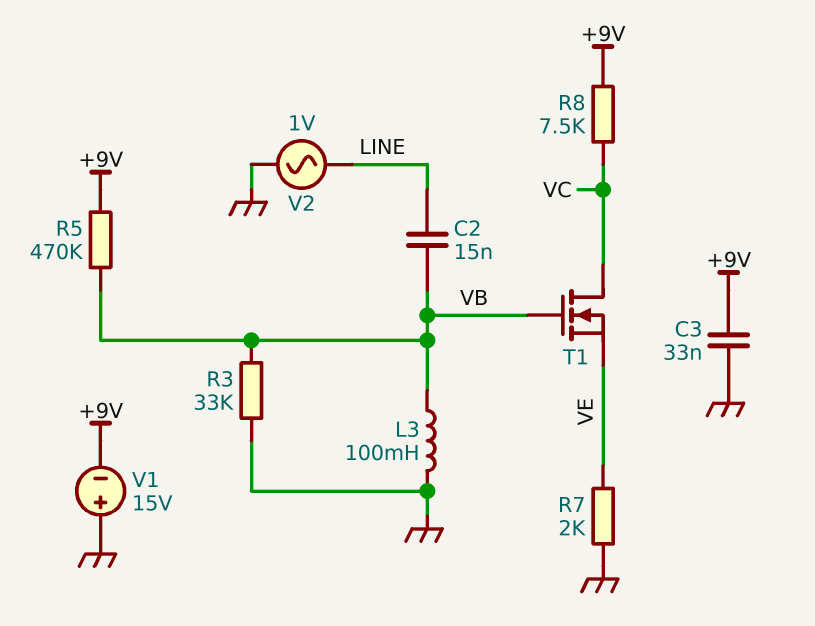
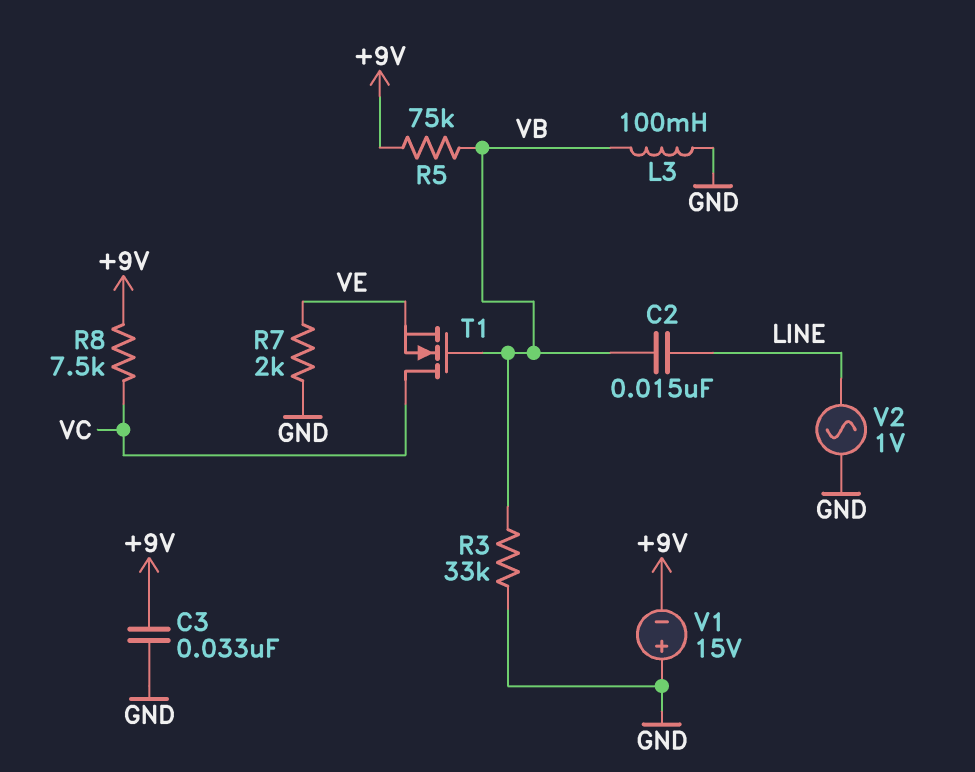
R5: 470k (+9V, VB) -> 75k (+9V, VB)

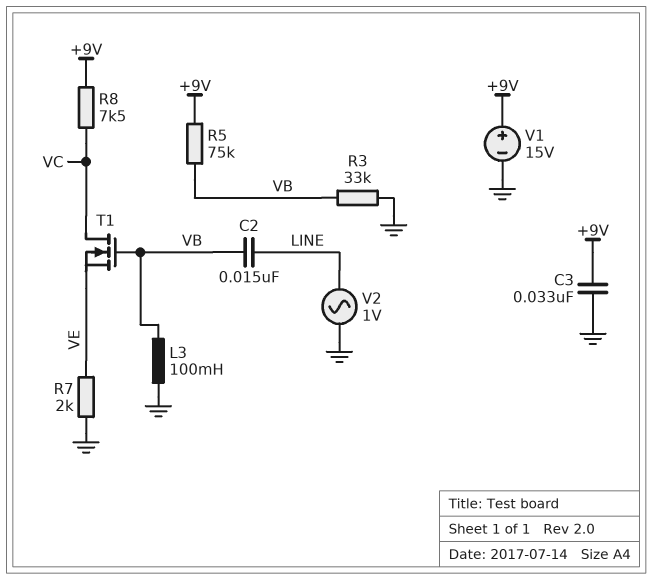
V1: 15V (plus GND, minus +9V) -> 15V (plus +9V, minus GND)

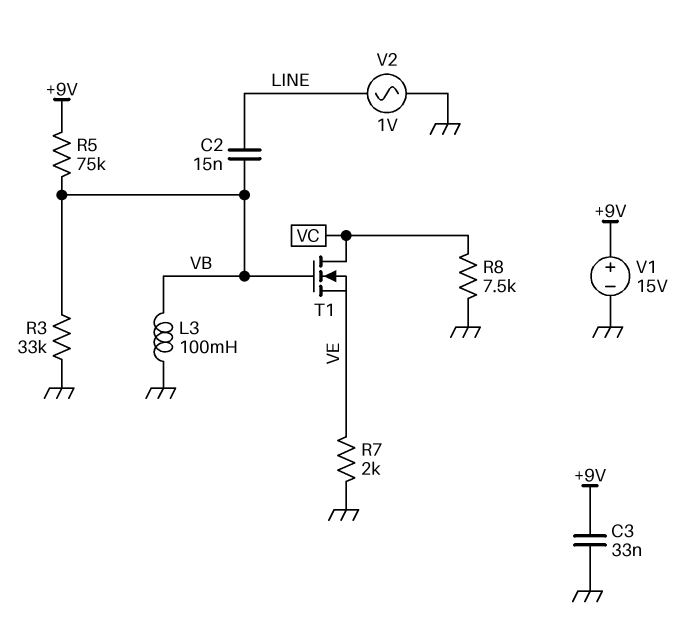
R8: 7.5k (+9V, VC) -> 7.5k (GND, VC)

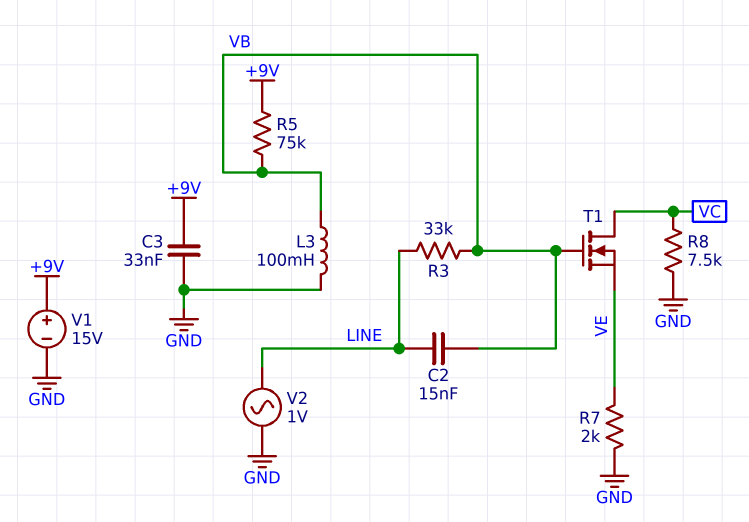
R3: 33k (GND, VB) -> 33k (LINE, VB)

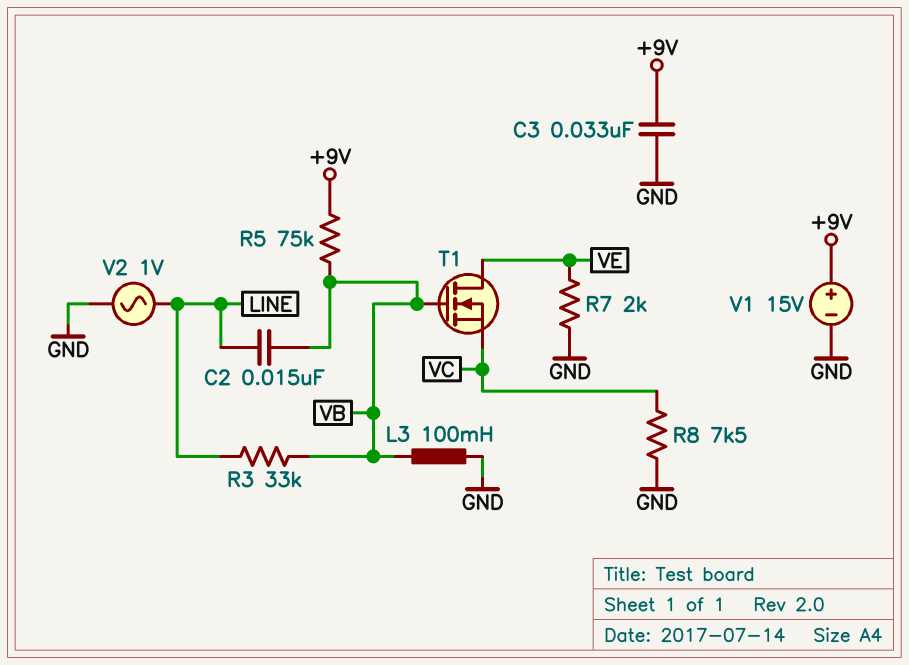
T1: NMOS (G VB, D VC, S VE) -> NMOS (G VB, D VE, S VC)

